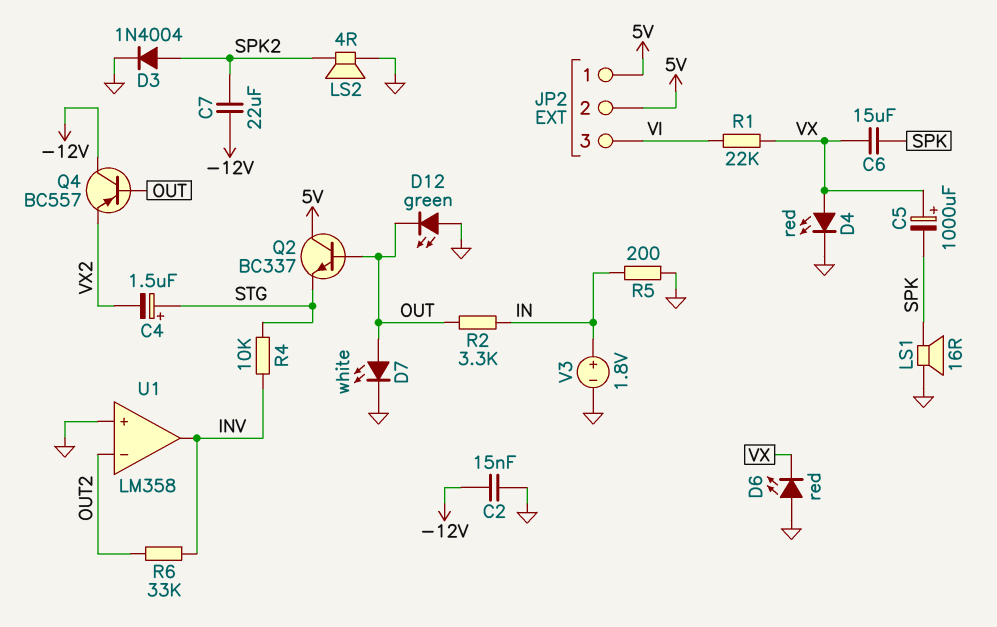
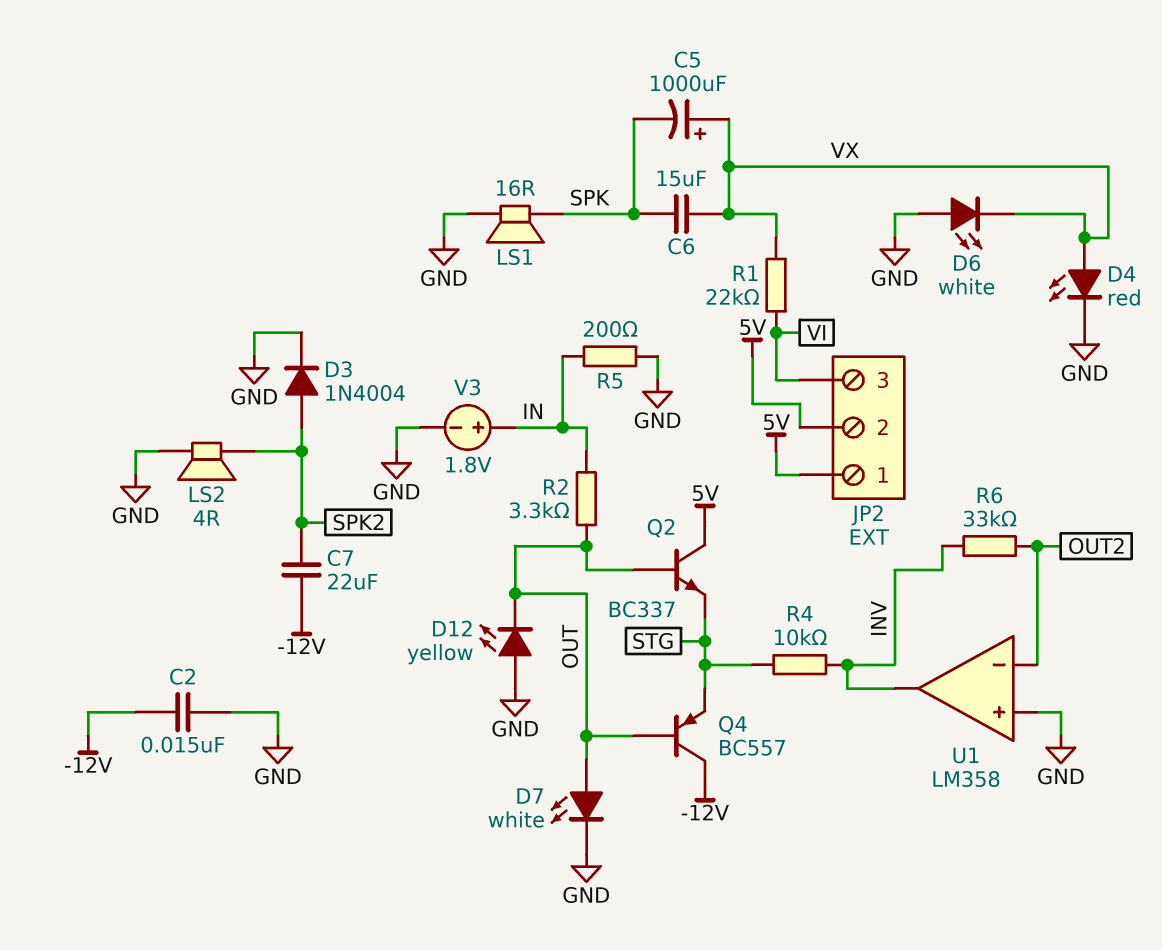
C4: 1.5uF (plus STG, minus VX2) -> none
D6: LED red (A GND, K VX) -> LED white (A GND, K VX)
D12: LED green (A GND, K OUT) -> LED yellow (A GND, K OUT)
Q4: PNP BC557 (B OUT, C -12V, E VX2) -> PNP BC557 (B OUT, C -12V, E STG)

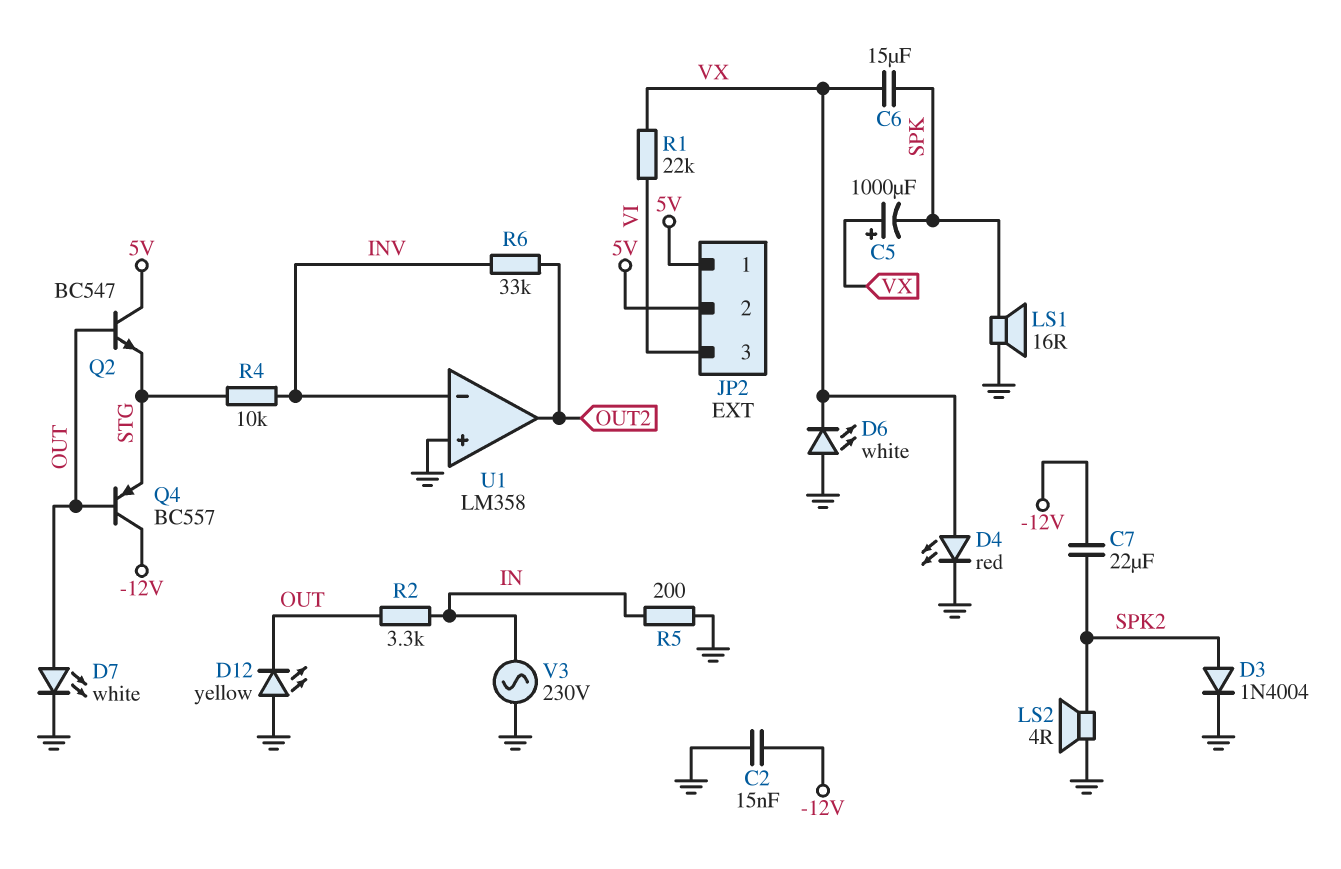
Q2: NPN BC337 (B OUT, C 5V, E STG) -> NPN BC547 (B OUT, C 5V, E STG)
U1 pin in-: OUT2 -> INV
U1 pin out: INV -> OUT2
V3: 1.8V (plus IN, minus GND) -> AC 230V (GND, IN)

